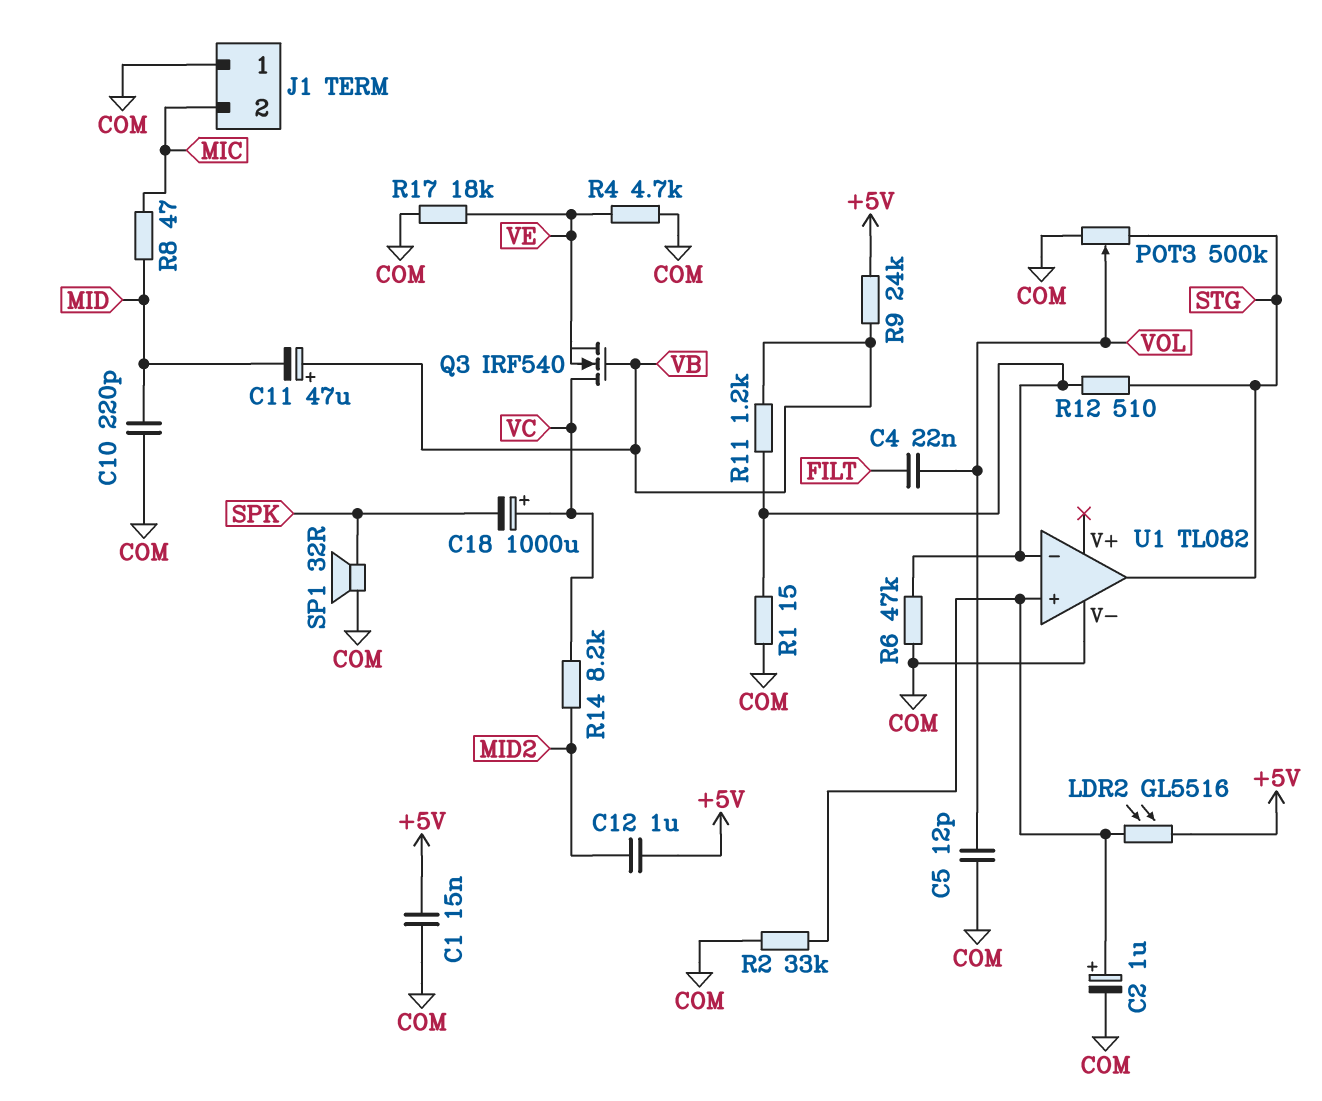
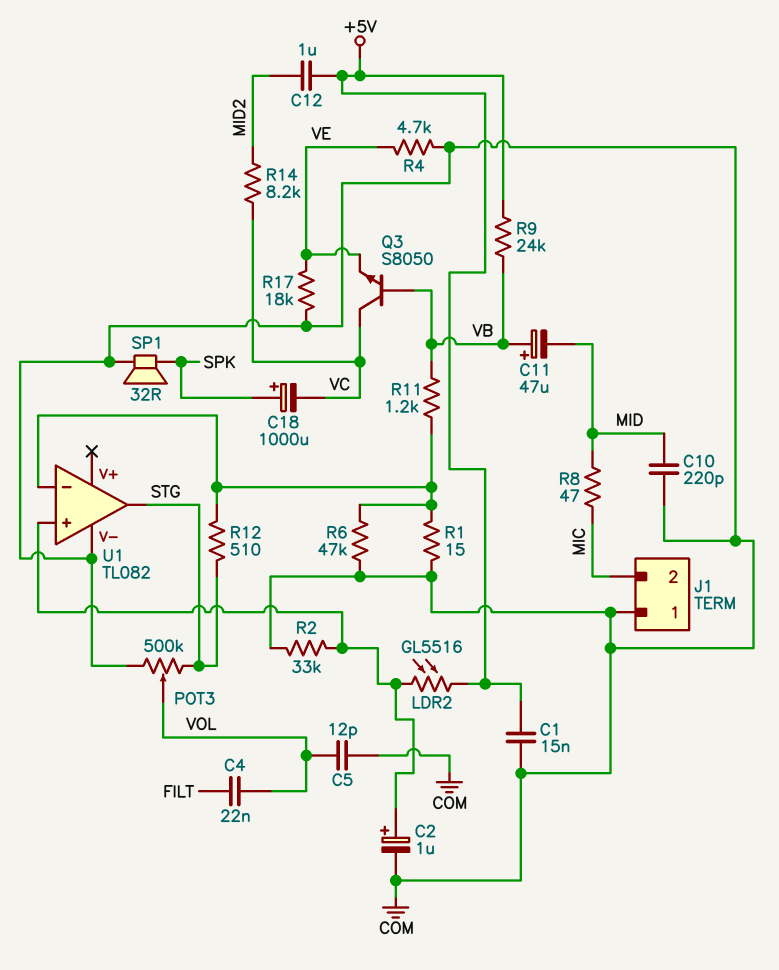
C18: 1000uF (plus VC, minus SPK) -> 1000uF (plus SPK, minus VC)
Q3: NMOS IRF540 (G VB, D VC, S VE) -> NPN S8050 (B VB, C VC, E VE)

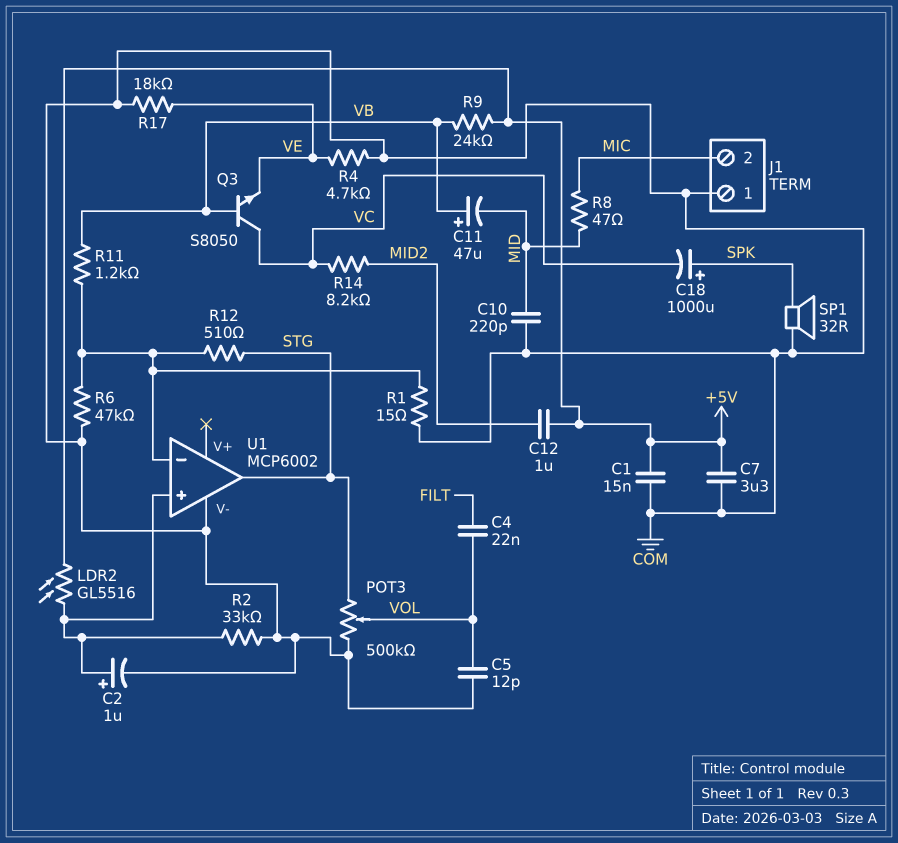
C7: none -> 3.3uF (+5V, COM)
U1: TL082 -> MCP6002

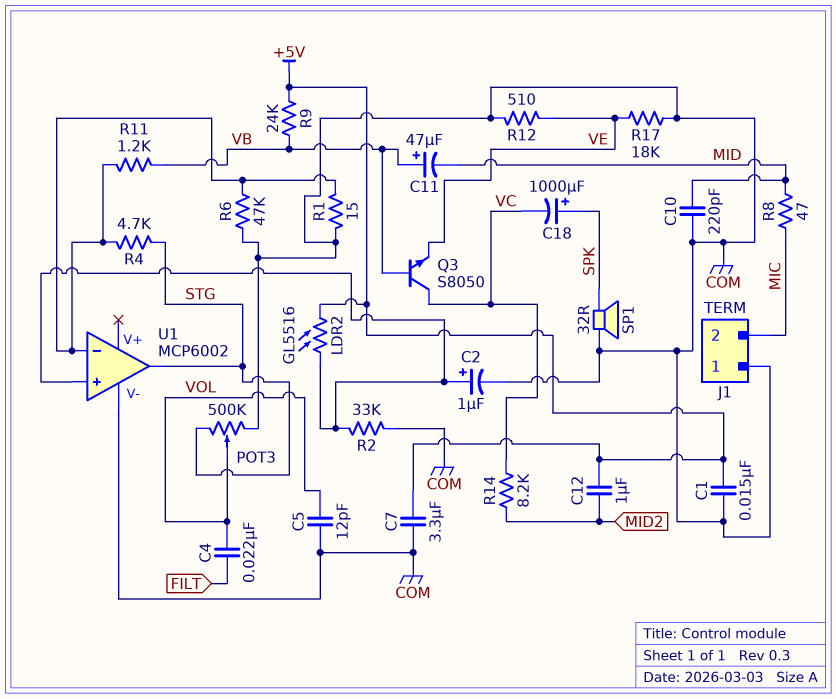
R4: 4.7k (COM, VE) -> 4.7k (STG, U1/in-)
R12: 510 (STG, U1/in-) -> 510 (COM, VE)

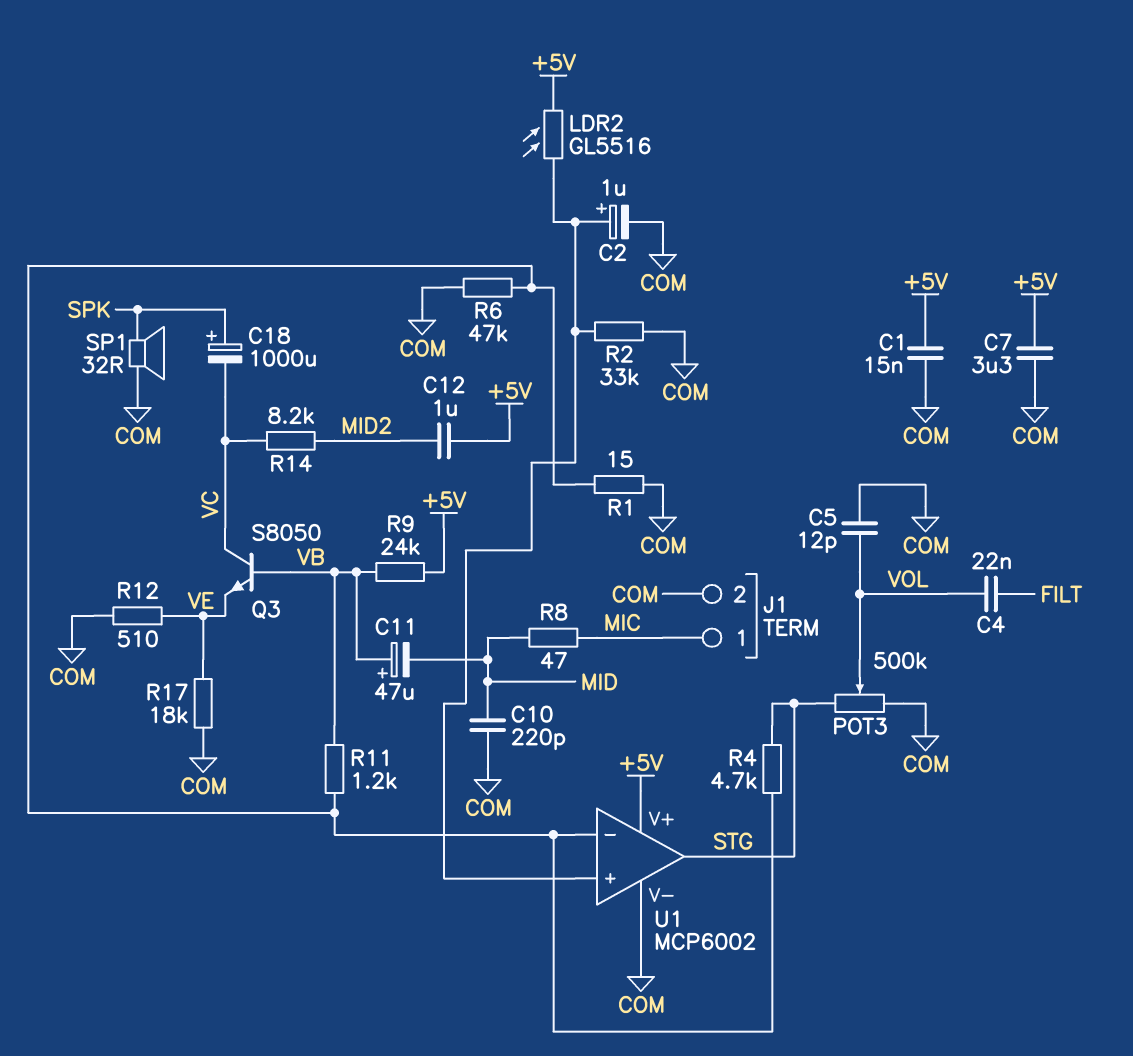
J1 pin 1: COM -> MIC
J1 pin 2: MIC -> COM
U1 pin V+: none -> +5V

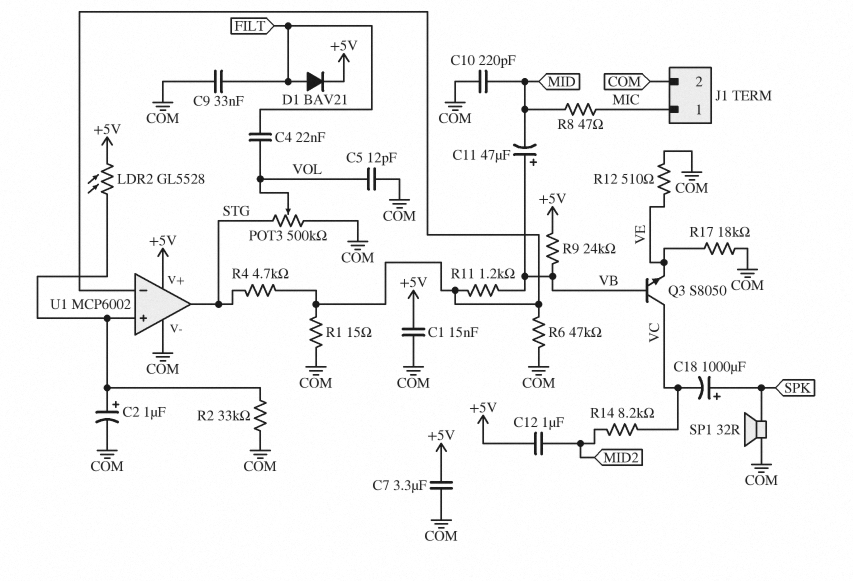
C9: none -> 33nF (COM, FILT)
D1: none -> diode BAV21 (A FILT, K +5V)
LDR2: GL5516 (+5V, U1/in+) -> GL5528 (+5V, U1/in+)

